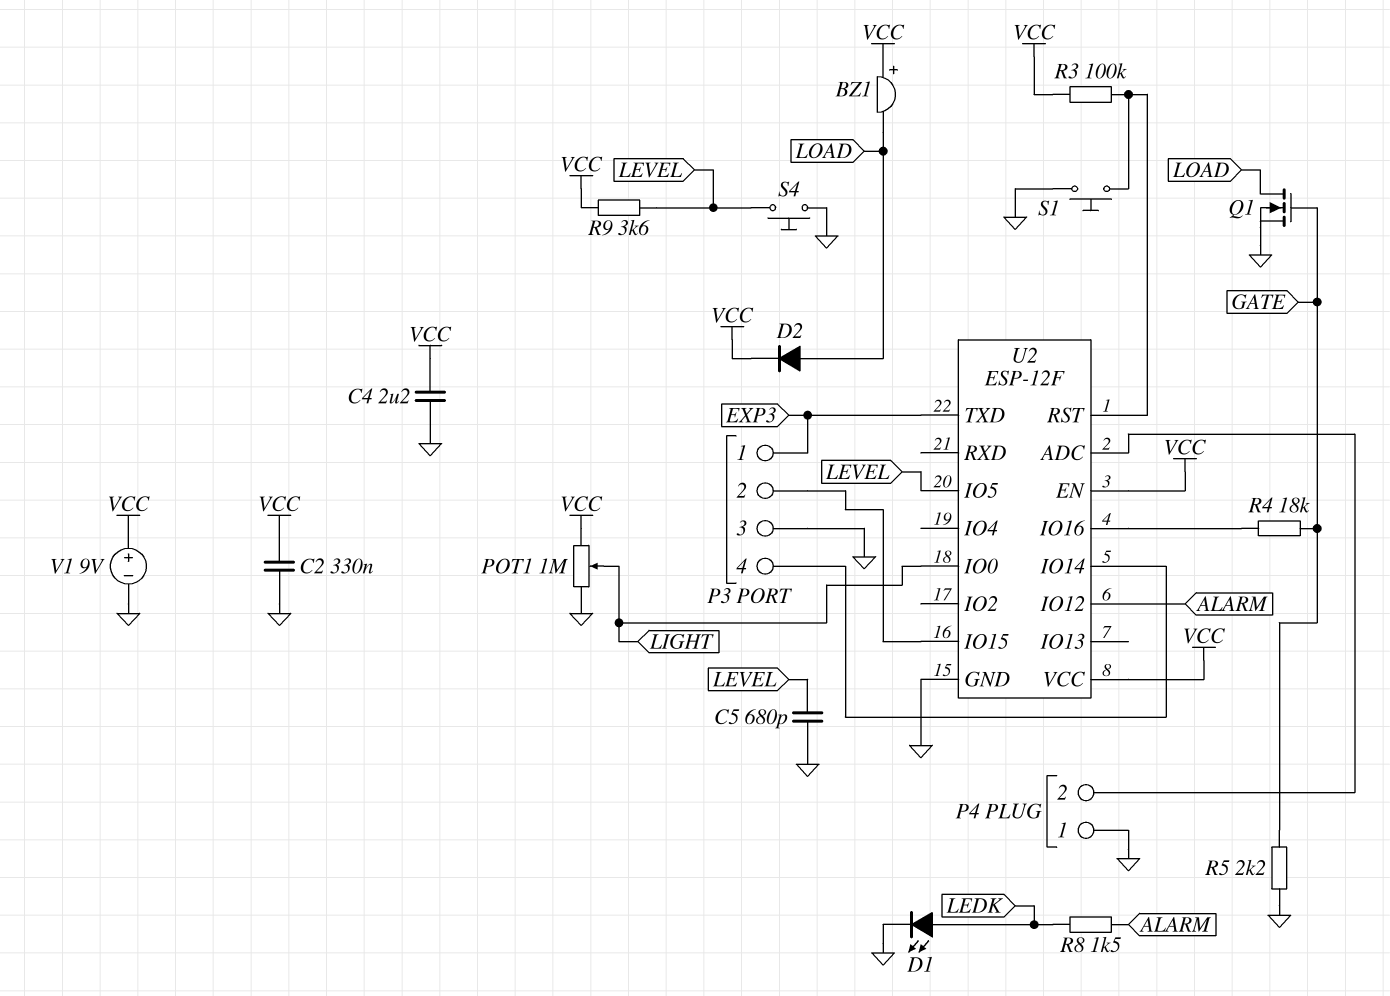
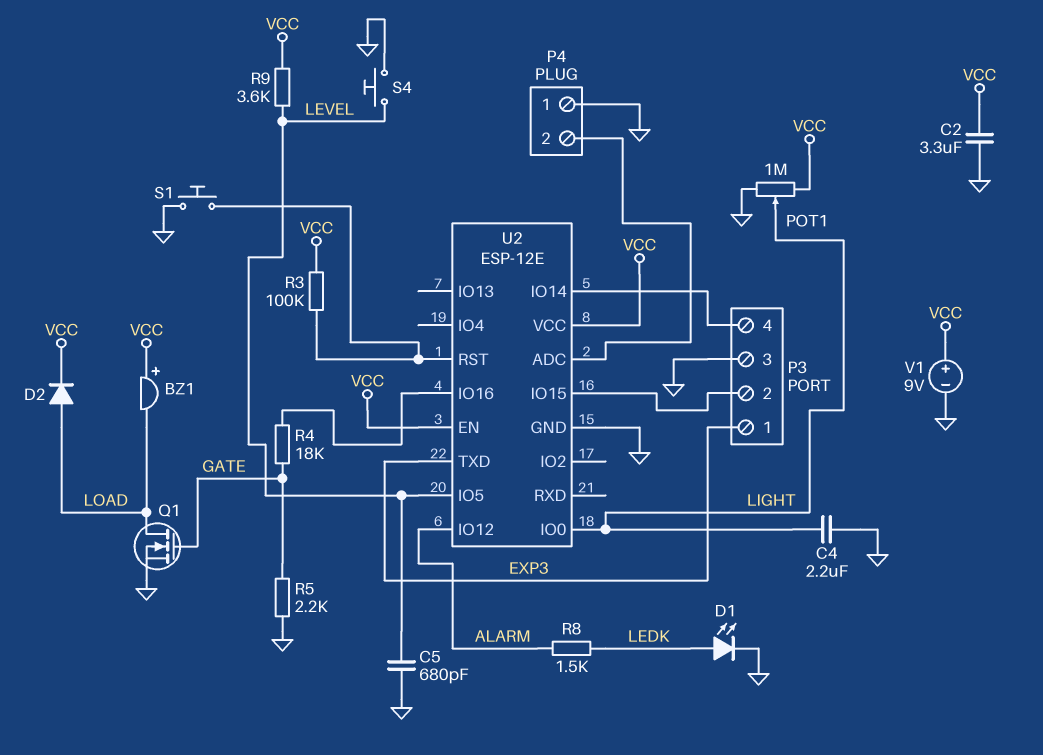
C2: 330nF (GND, VCC) -> 3.3uF (GND, VCC)
C4: 2.2uF (GND, VCC) -> 2.2uF (GND, LIGHT)
U2: ESP-12F -> ESP-12E

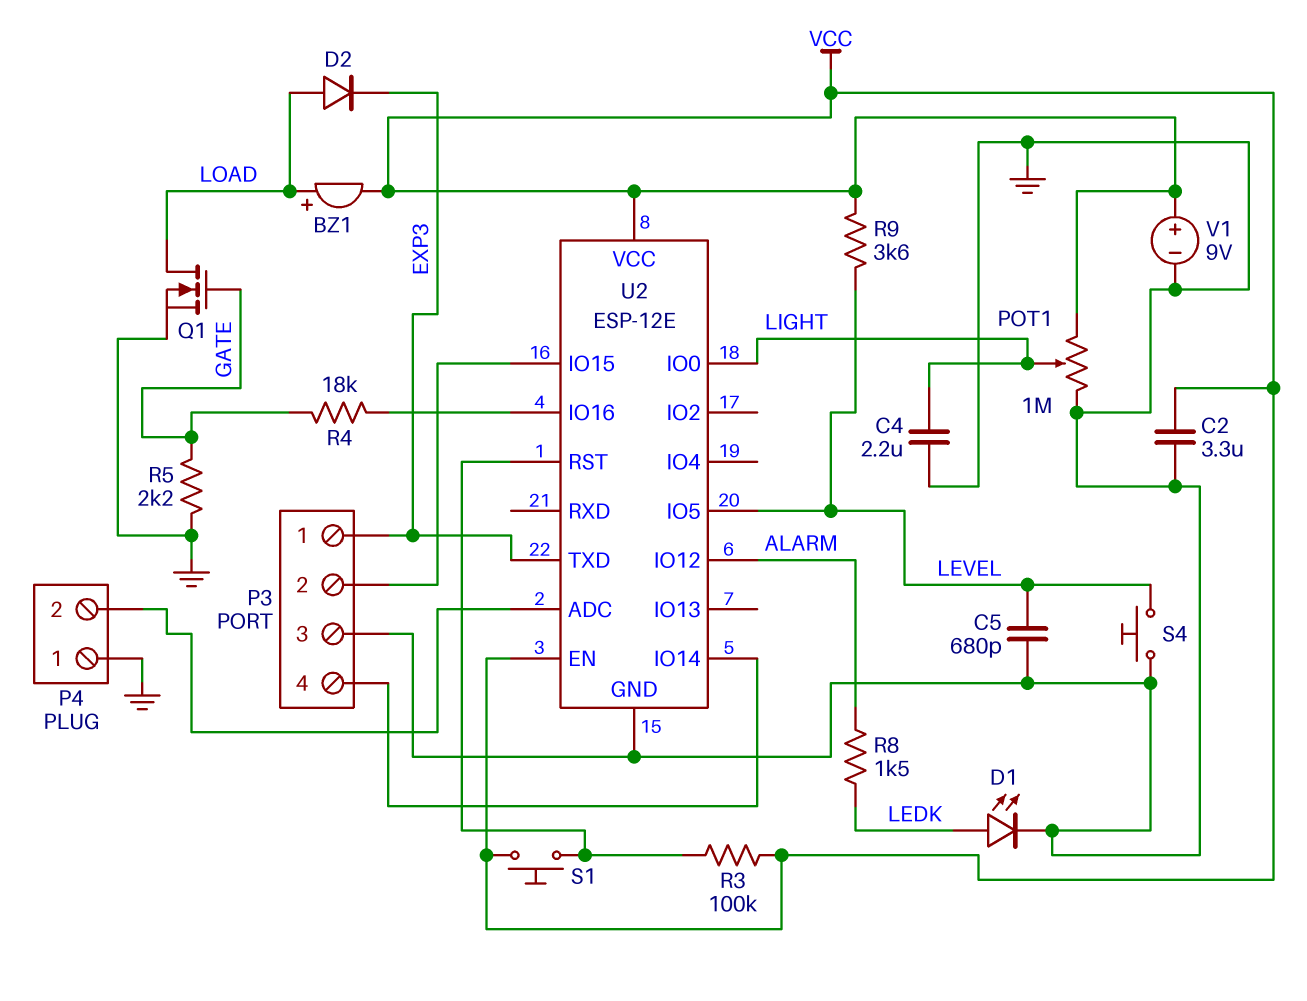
BZ1: buzzer (plus VCC, minus LOAD) -> buzzer (plus LOAD, minus VCC)
D2: diode (A LOAD, K VCC) -> diode (A LOAD, K EXP3)
S1: button (GND, U2/RST) -> button (U2/RST, VCC)

